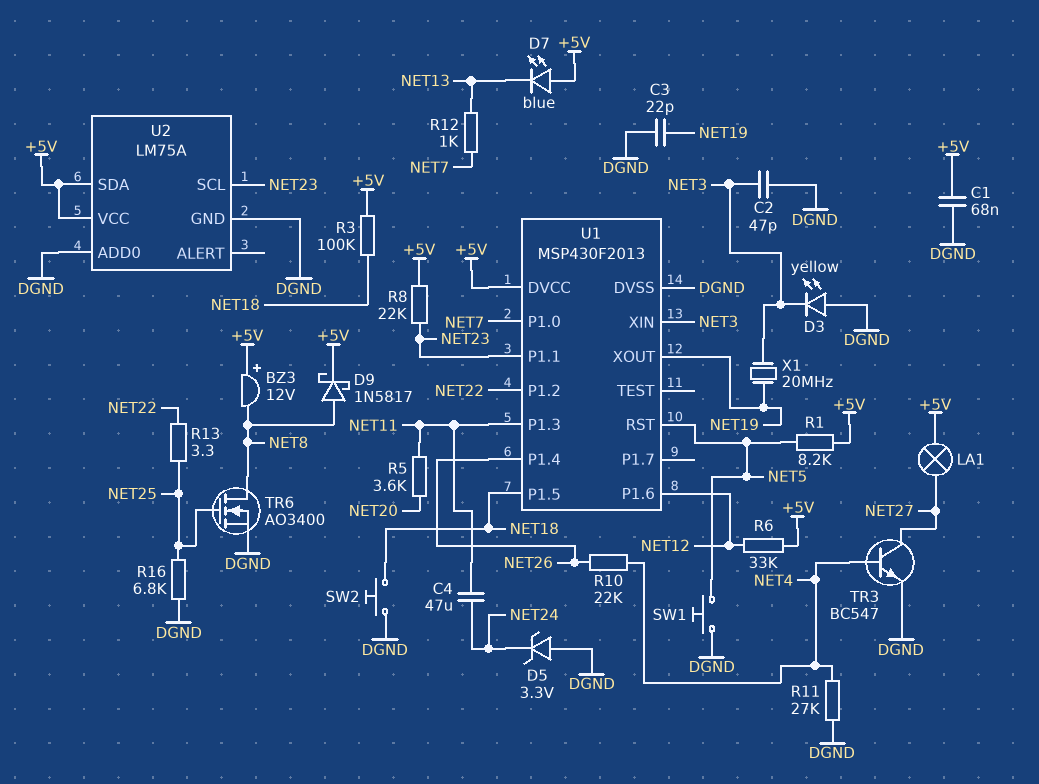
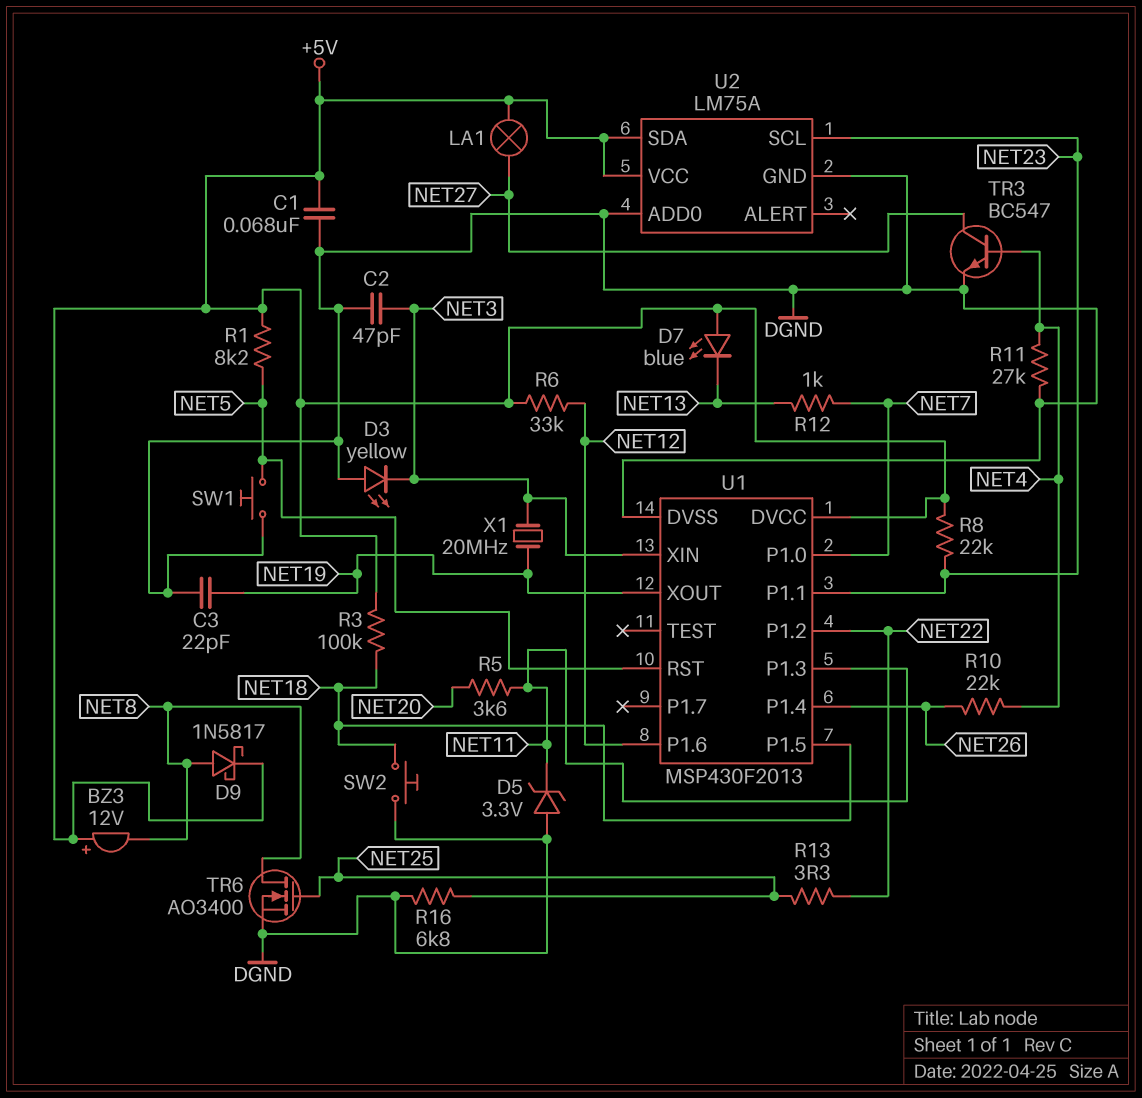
C4: 47uF (NET11, NET24) -> none
D5: zener 3.3V (A DGND, K NET24) -> zener 3.3V (A DGND, K NET11)

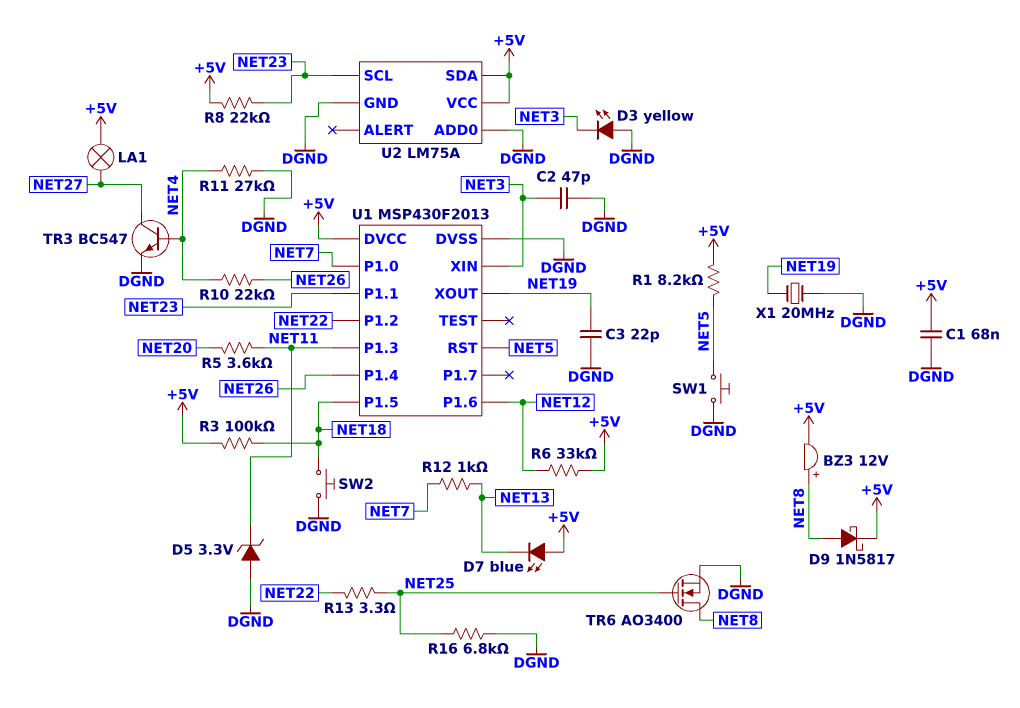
BZ3: buzzer 12V (plus +5V, minus NET8) -> buzzer 12V (plus NET8, minus +5V)
X1: 20MHz (NET3, NET19) -> 20MHz (DGND, NET19)

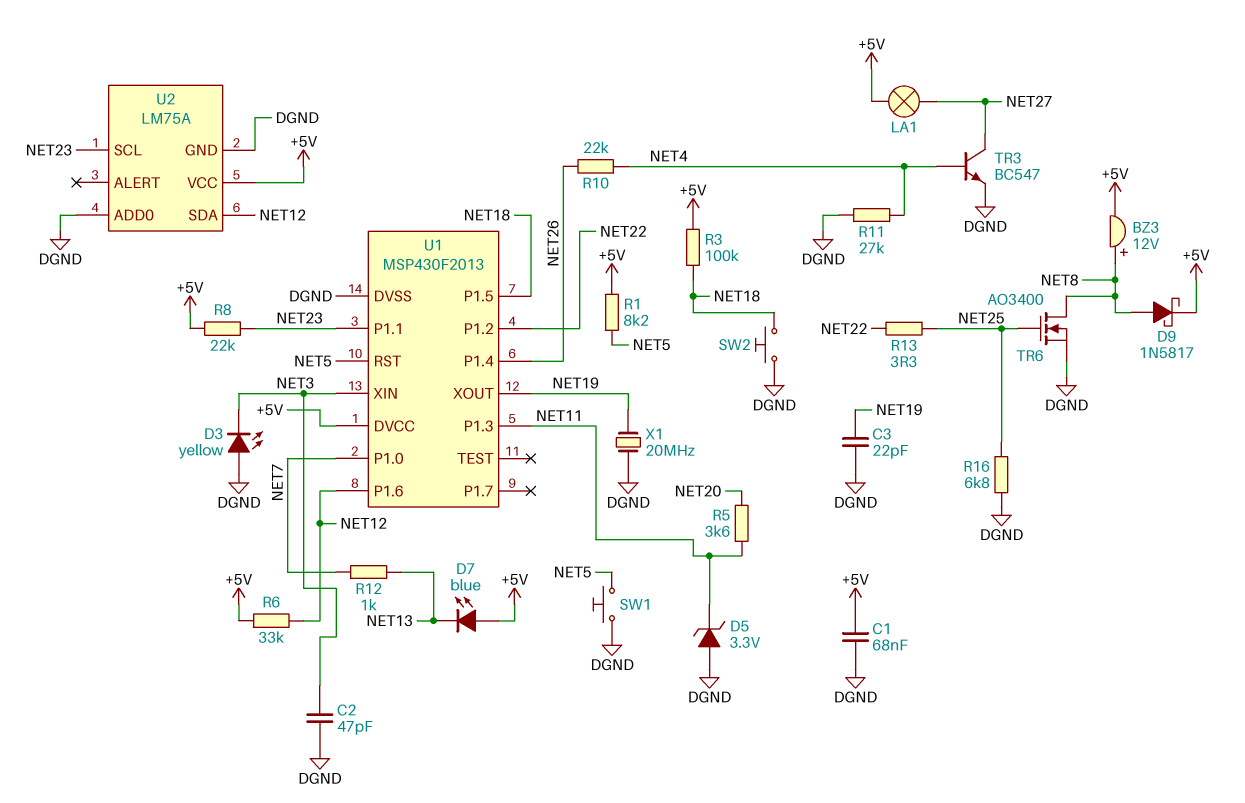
U2 pin SDA: +5V -> NET12

